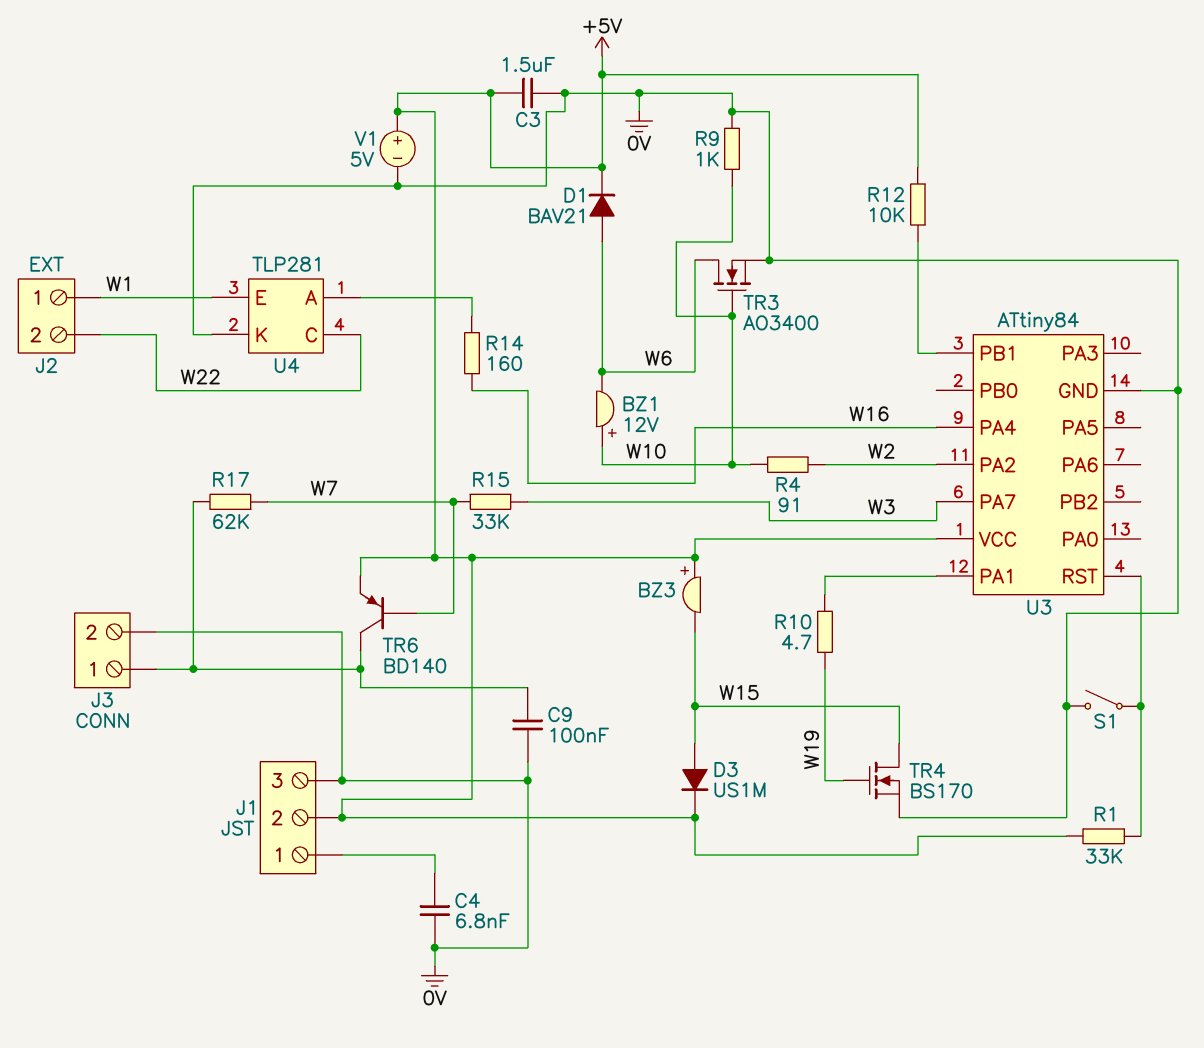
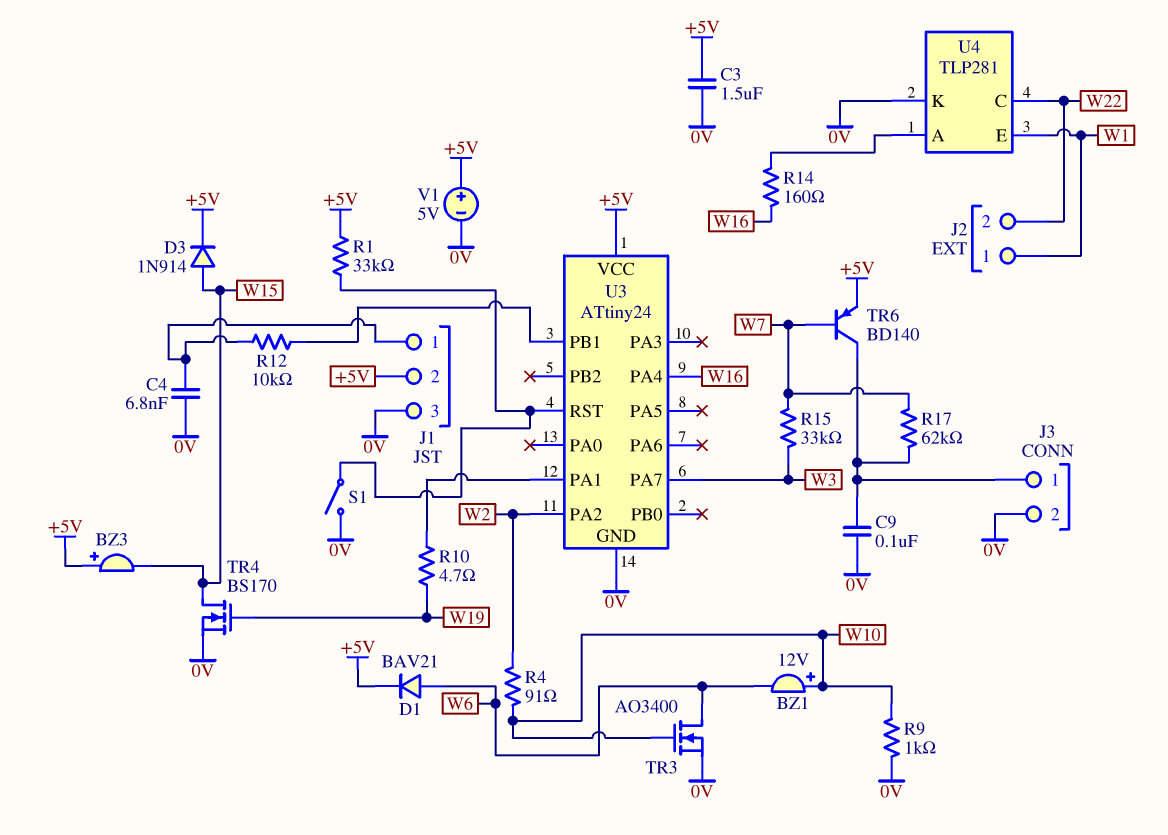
D3: diode US1M (A W15, K +5V) -> diode 1N914 (A W15, K +5V)
R12: 10k (+5V, U3/PB1) -> 10k (J1/1, U3/PB1)
U3: ATtiny84 -> ATtiny24

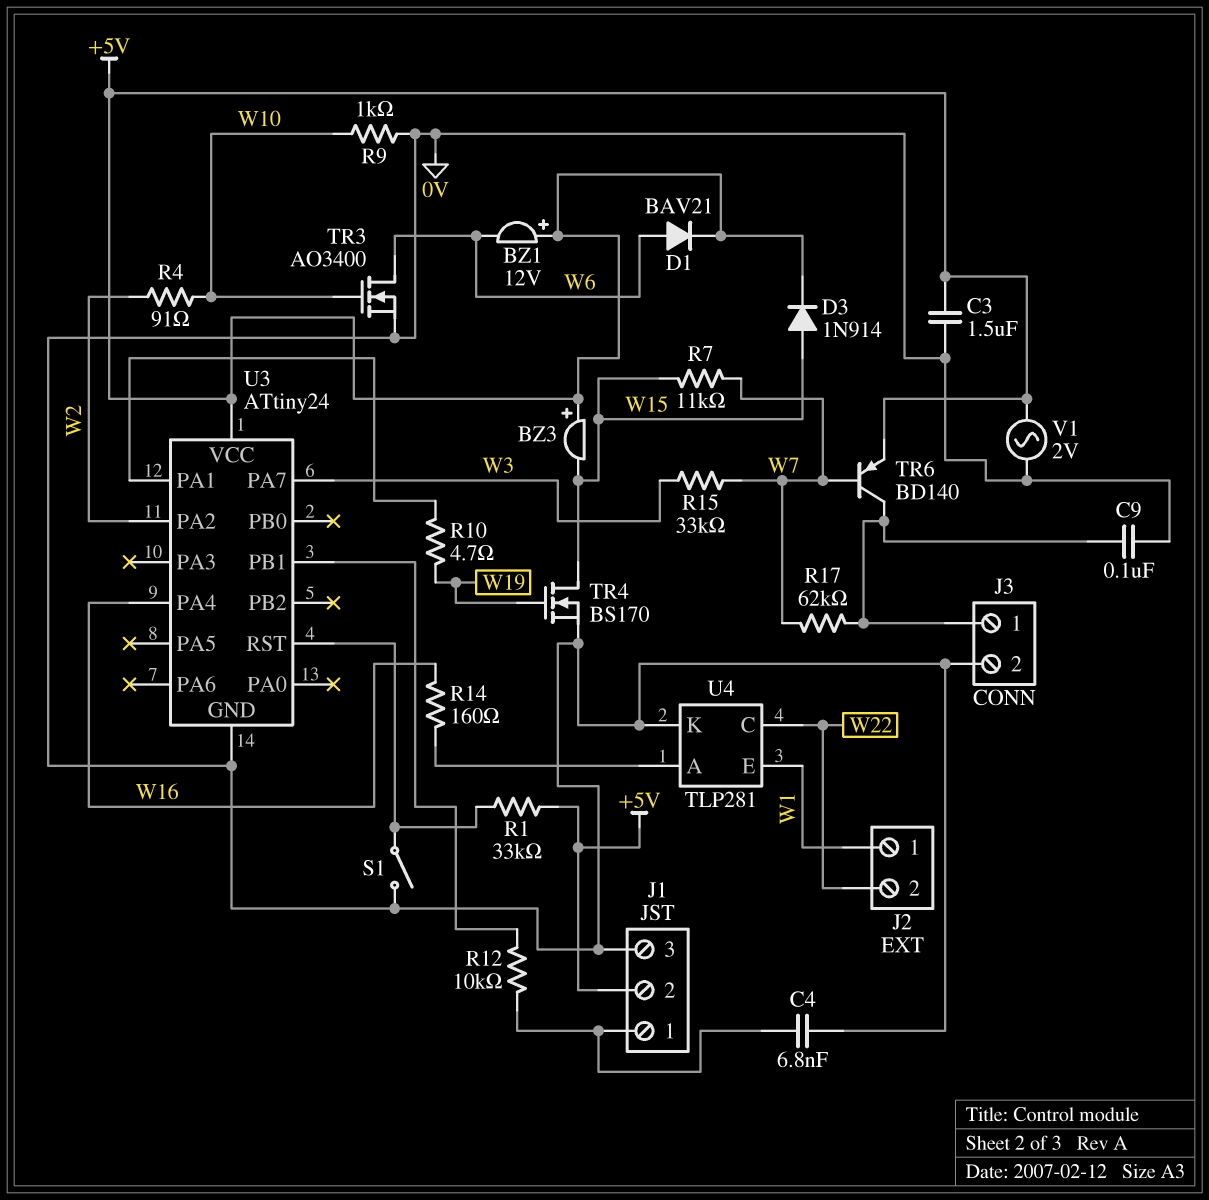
BZ1: buzzer 12V (plus W10, minus W6) -> buzzer 12V (plus +5V, minus W6)
R7: none -> 11k (W7, W15)
V1: 5V (plus +5V, minus 0V) -> AC 2V (+5V, 0V)

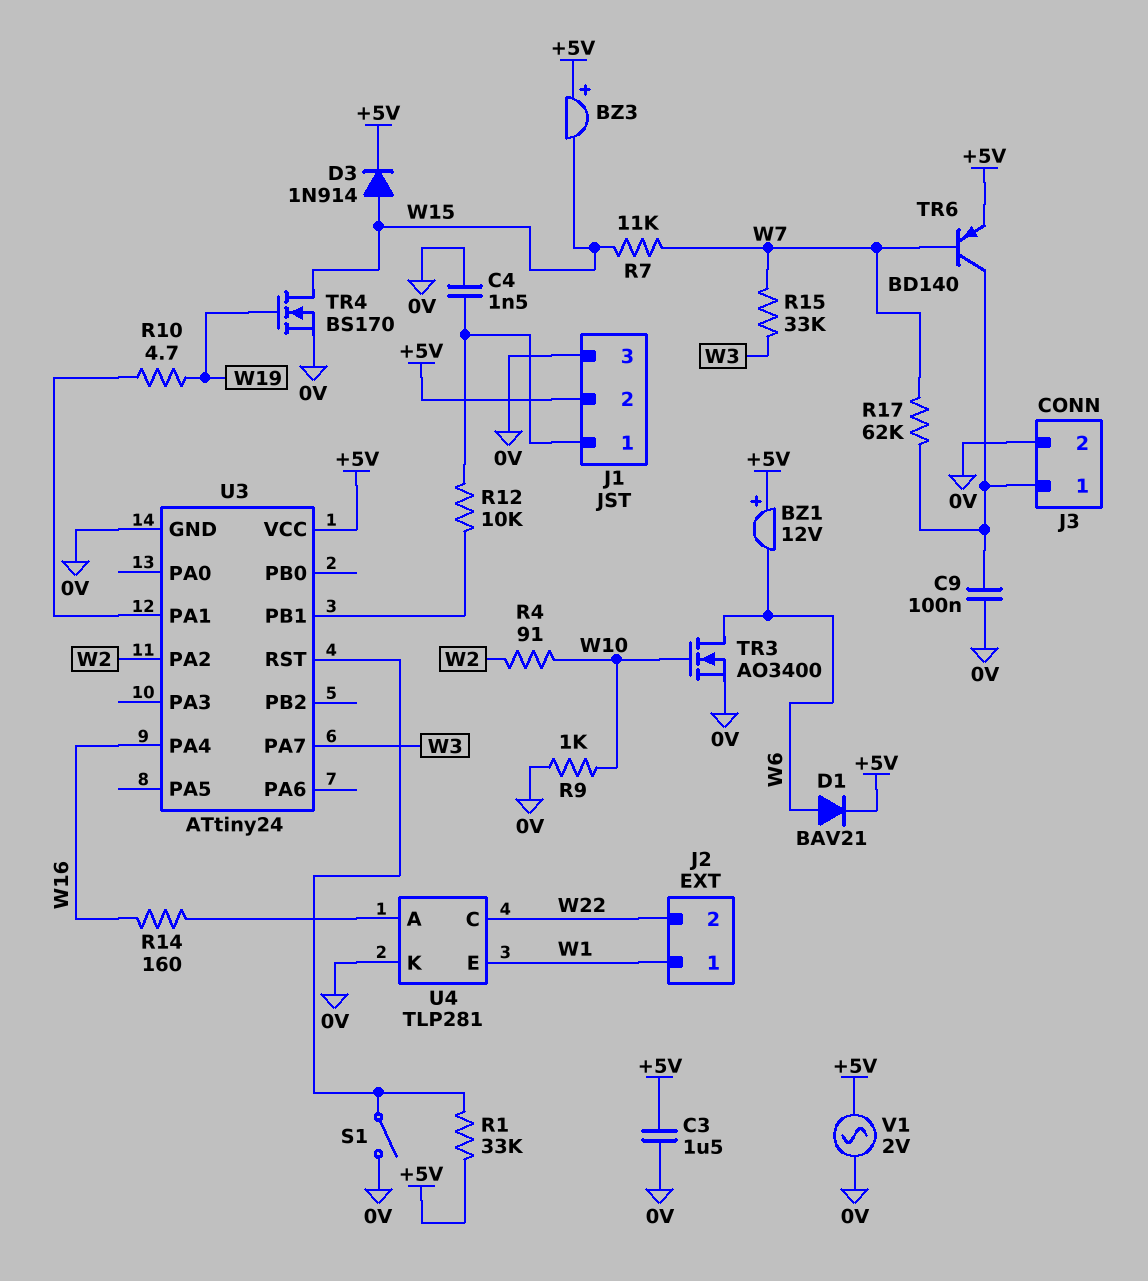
C4: 6.8nF (0V, J1/1) -> 1.5nF (0V, J1/1)

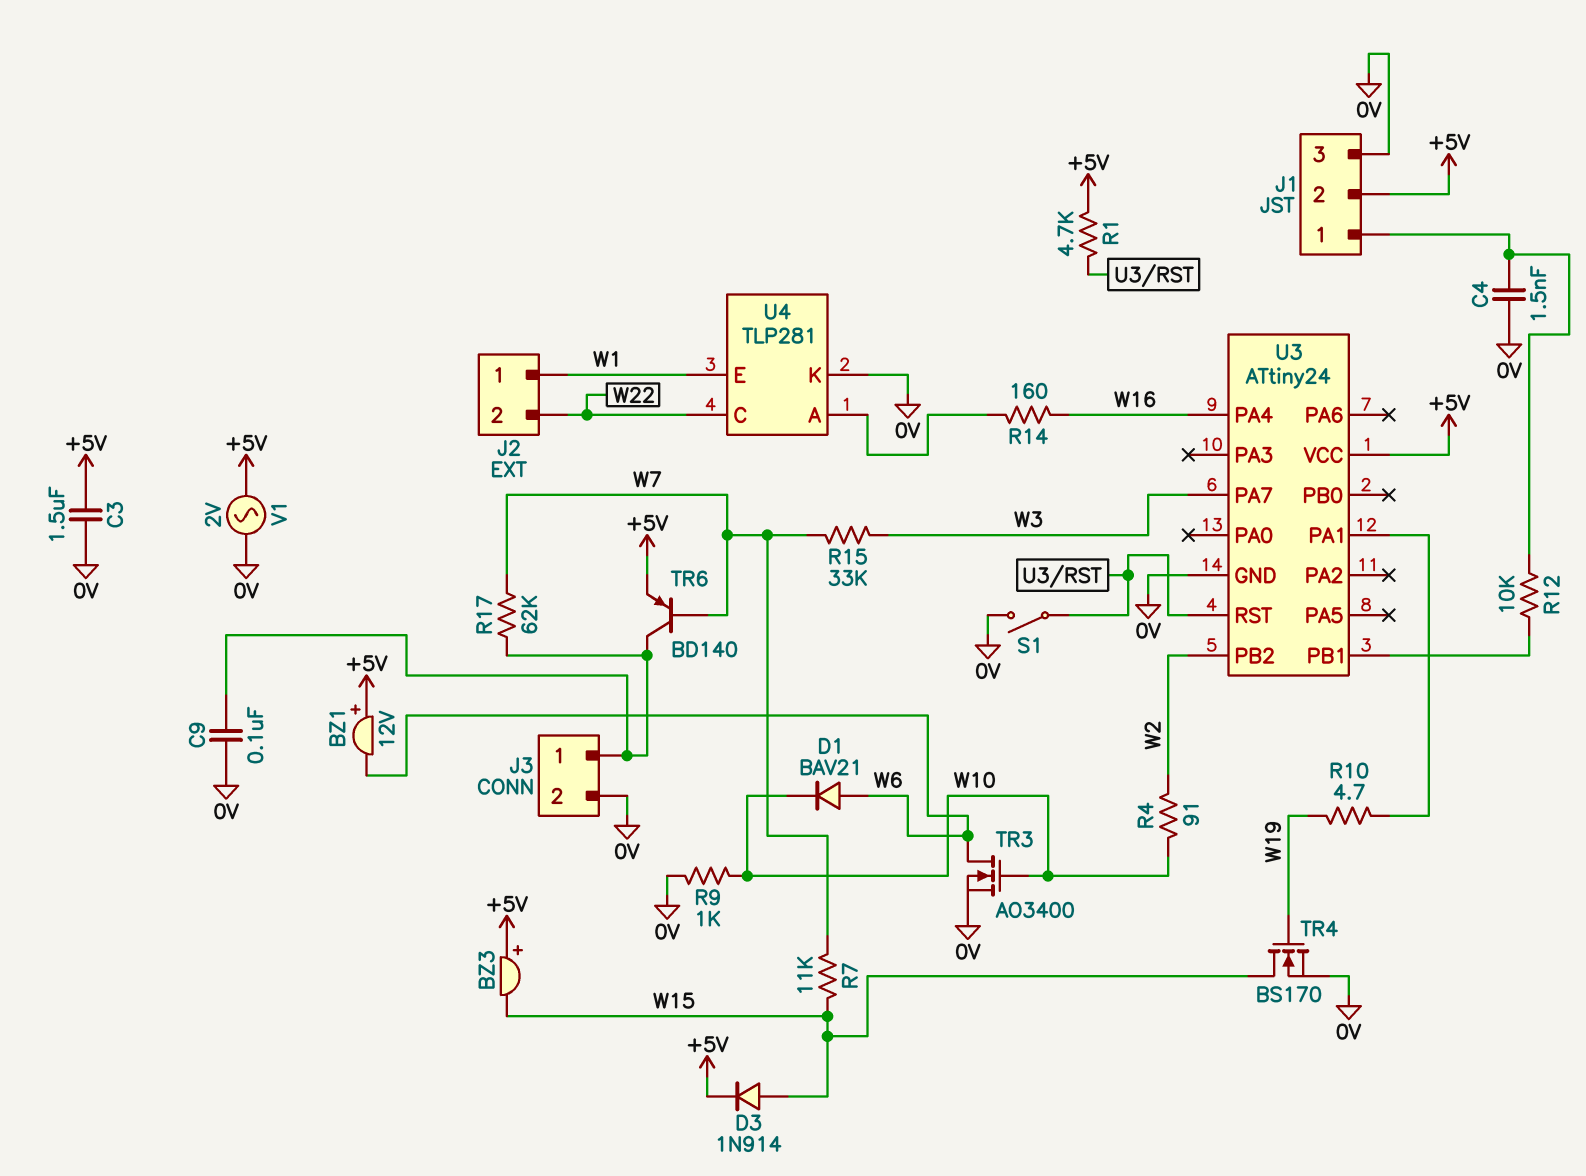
D1: diode BAV21 (A W6, K +5V) -> diode BAV21 (A W6, K W10)
R1: 33k (+5V, U3/RST) -> 4.7k (+5V, U3/RST)
U3 pin PA2: W2 -> none
U3 pin PB2: none -> W2

